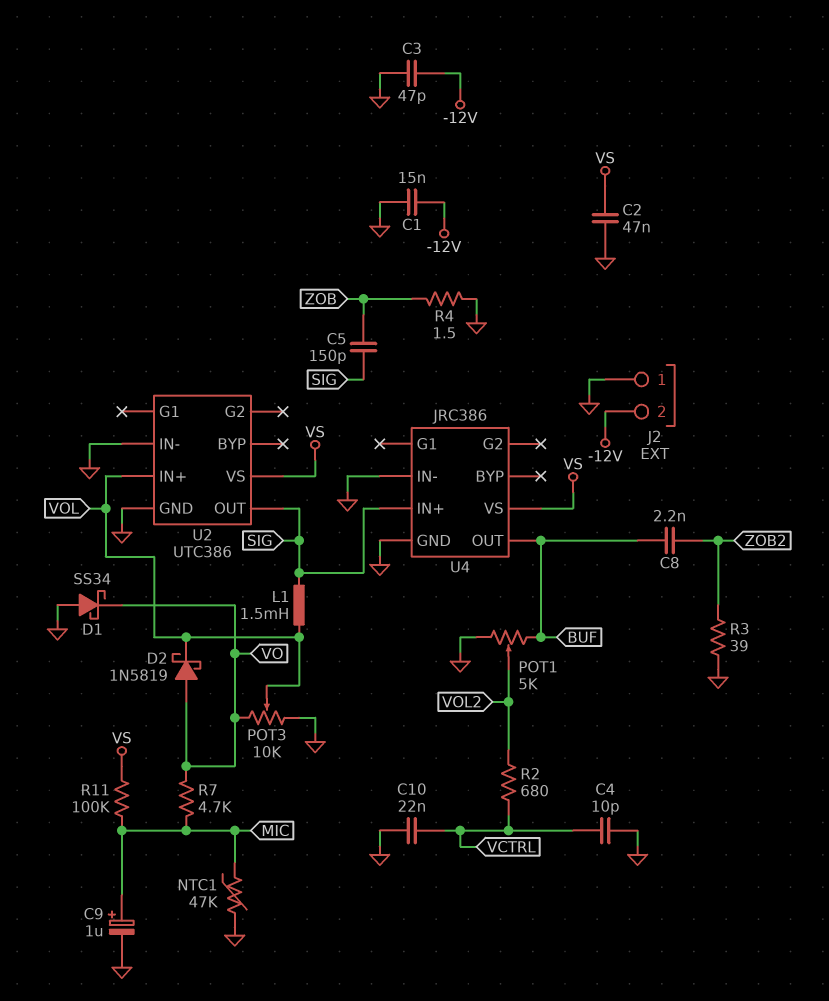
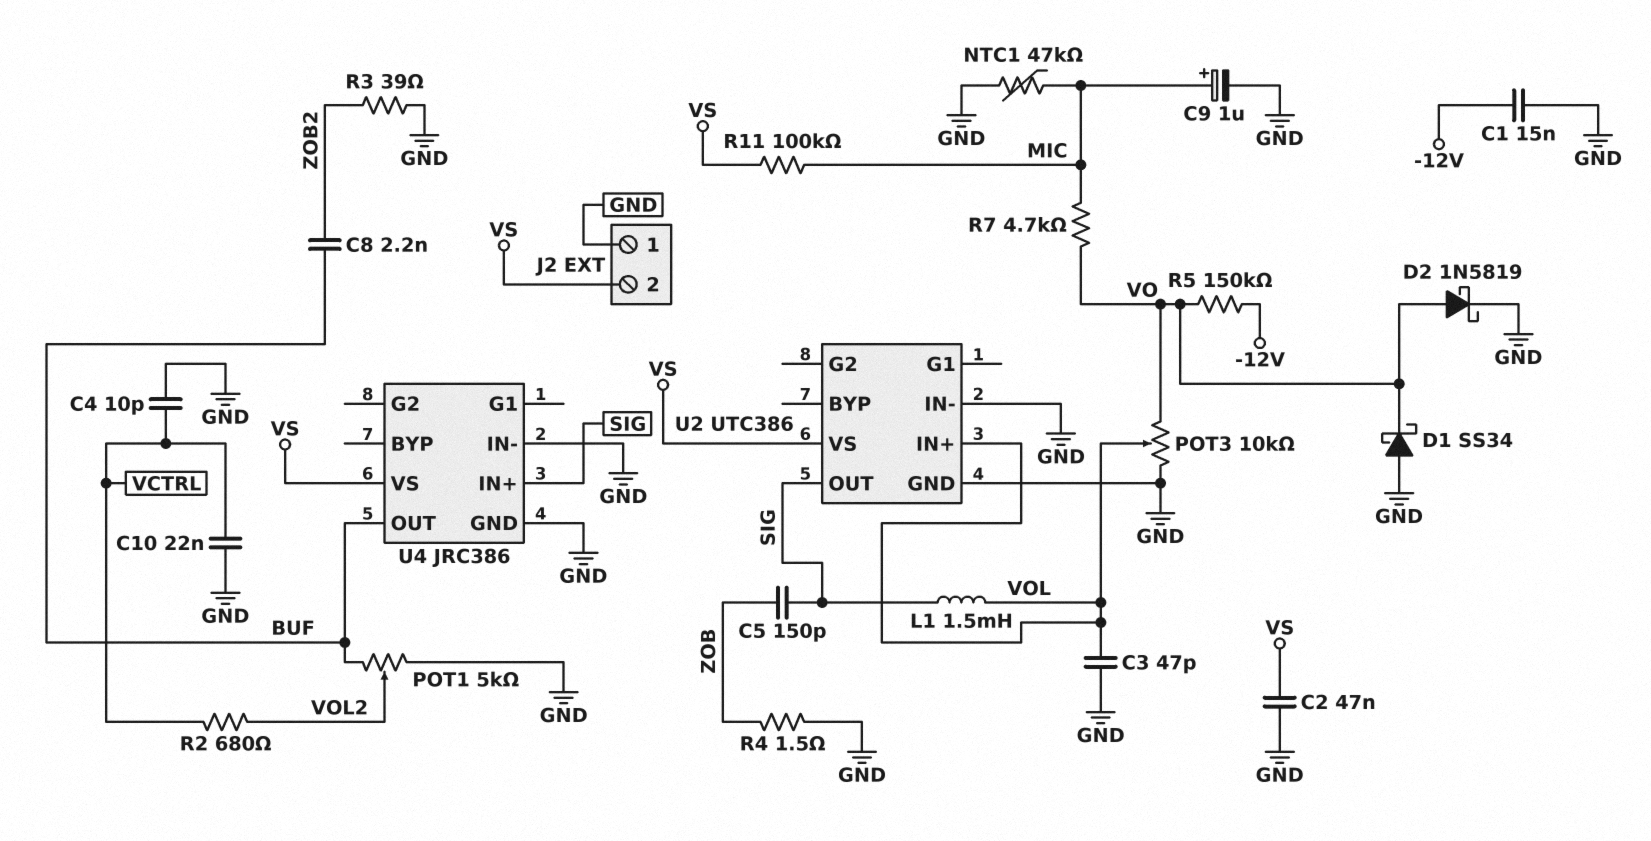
C3: 47pF (-12V, GND) -> 47pF (GND, VOL)
D2: schottky 1N5819 (A VO, K VOL) -> schottky 1N5819 (A VO, K GND)
J2 pin 2: -12V -> VS
R5: none -> 150k (-12V, VO)

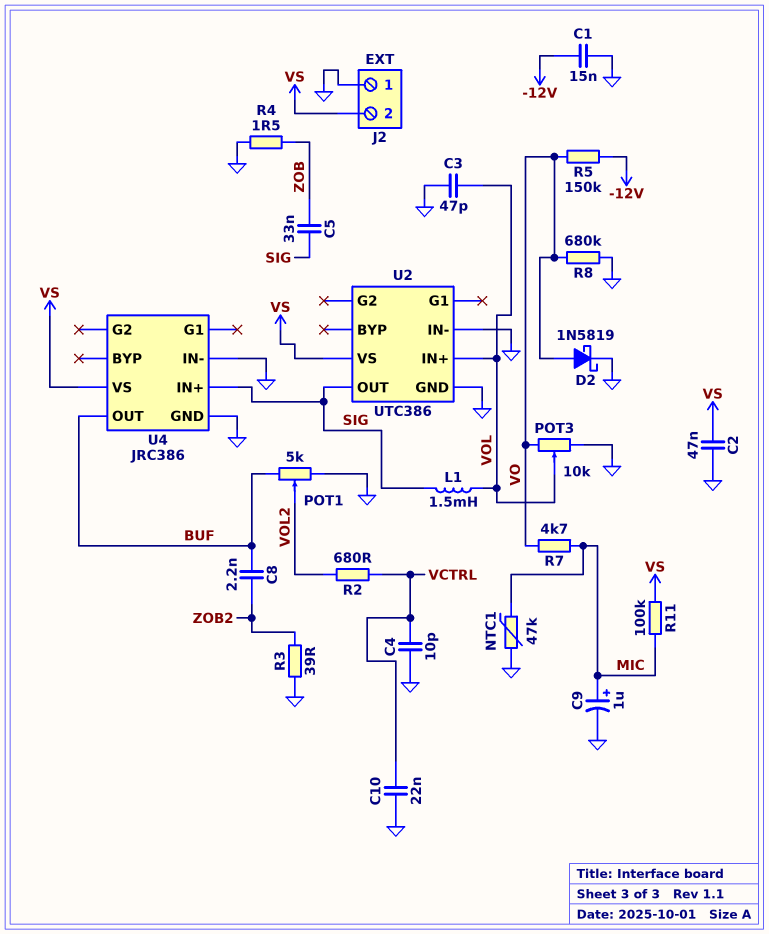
C5: 150pF (SIG, ZOB) -> 33nF (SIG, ZOB)
D1: schottky SS34 (A GND, K VO) -> none
R8: none -> 680k (GND, VO)

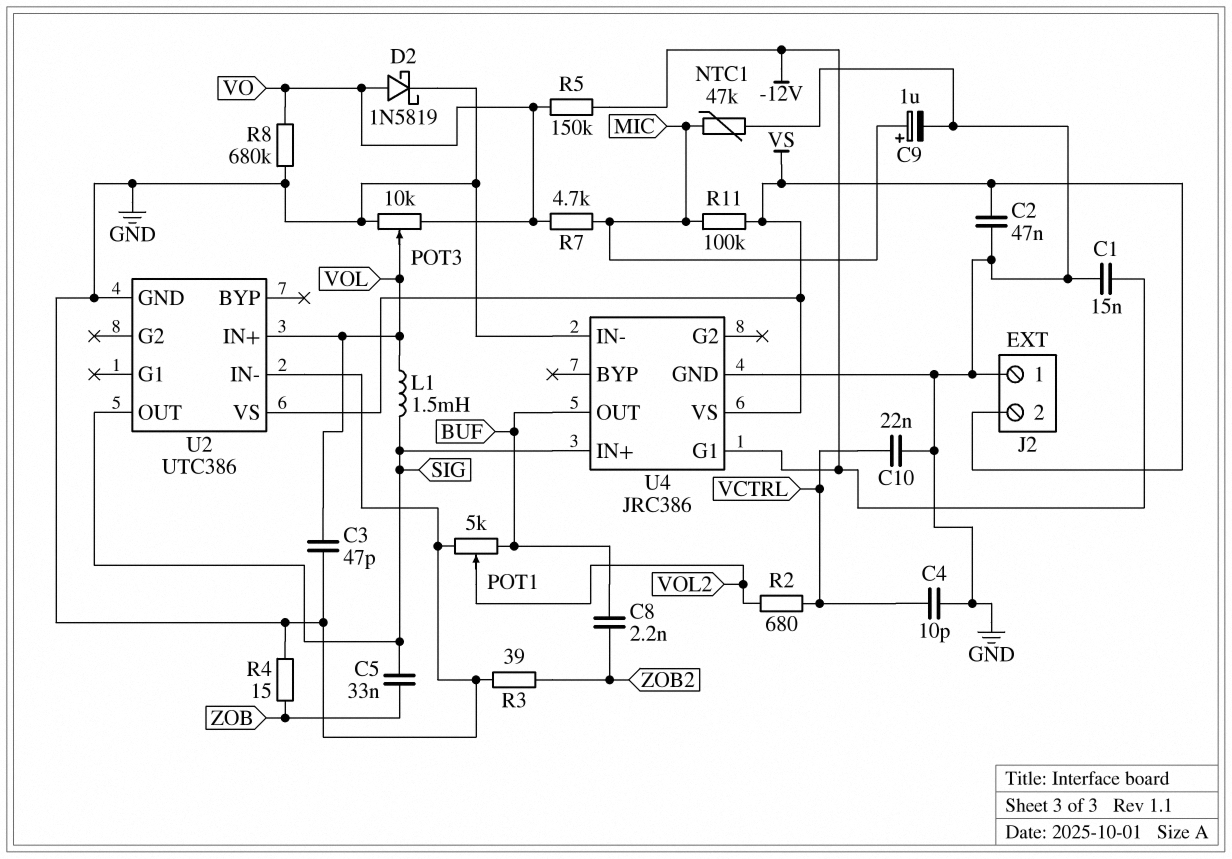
R4: 1.5 (GND, ZOB) -> 15 (GND, ZOB)
U4 pin G1: none -> -12V

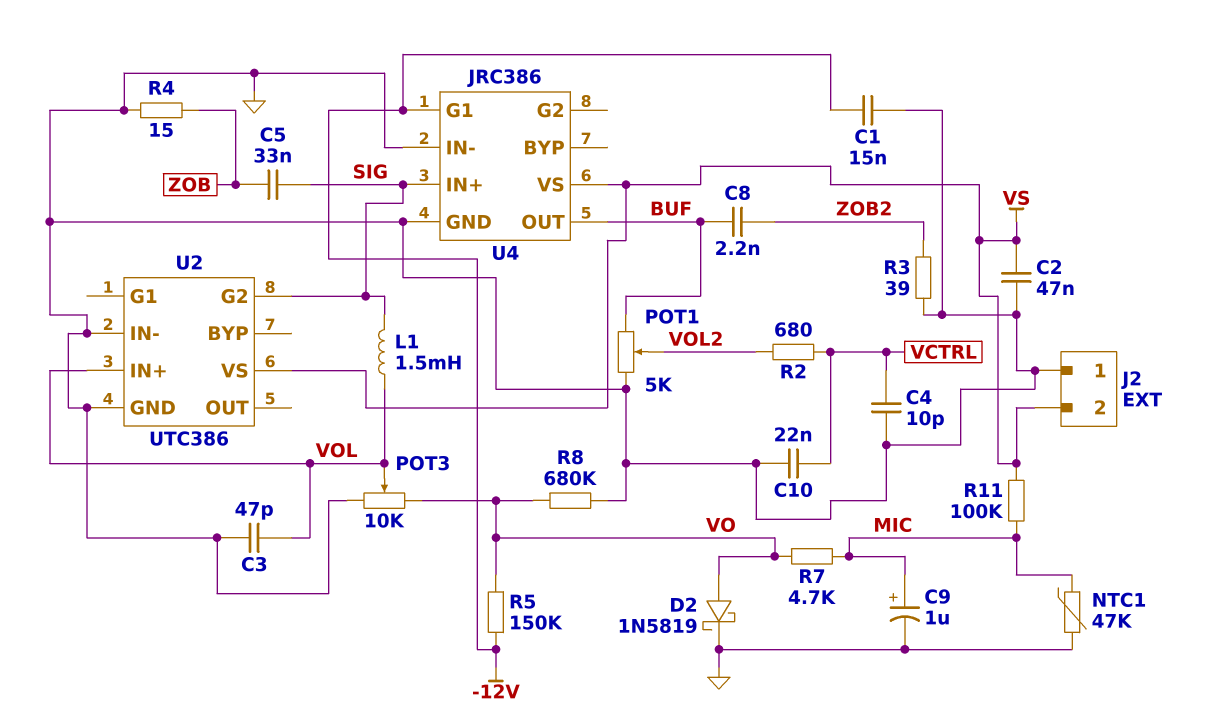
U2 pin G2: none -> SIG
U2 pin OUT: SIG -> none

